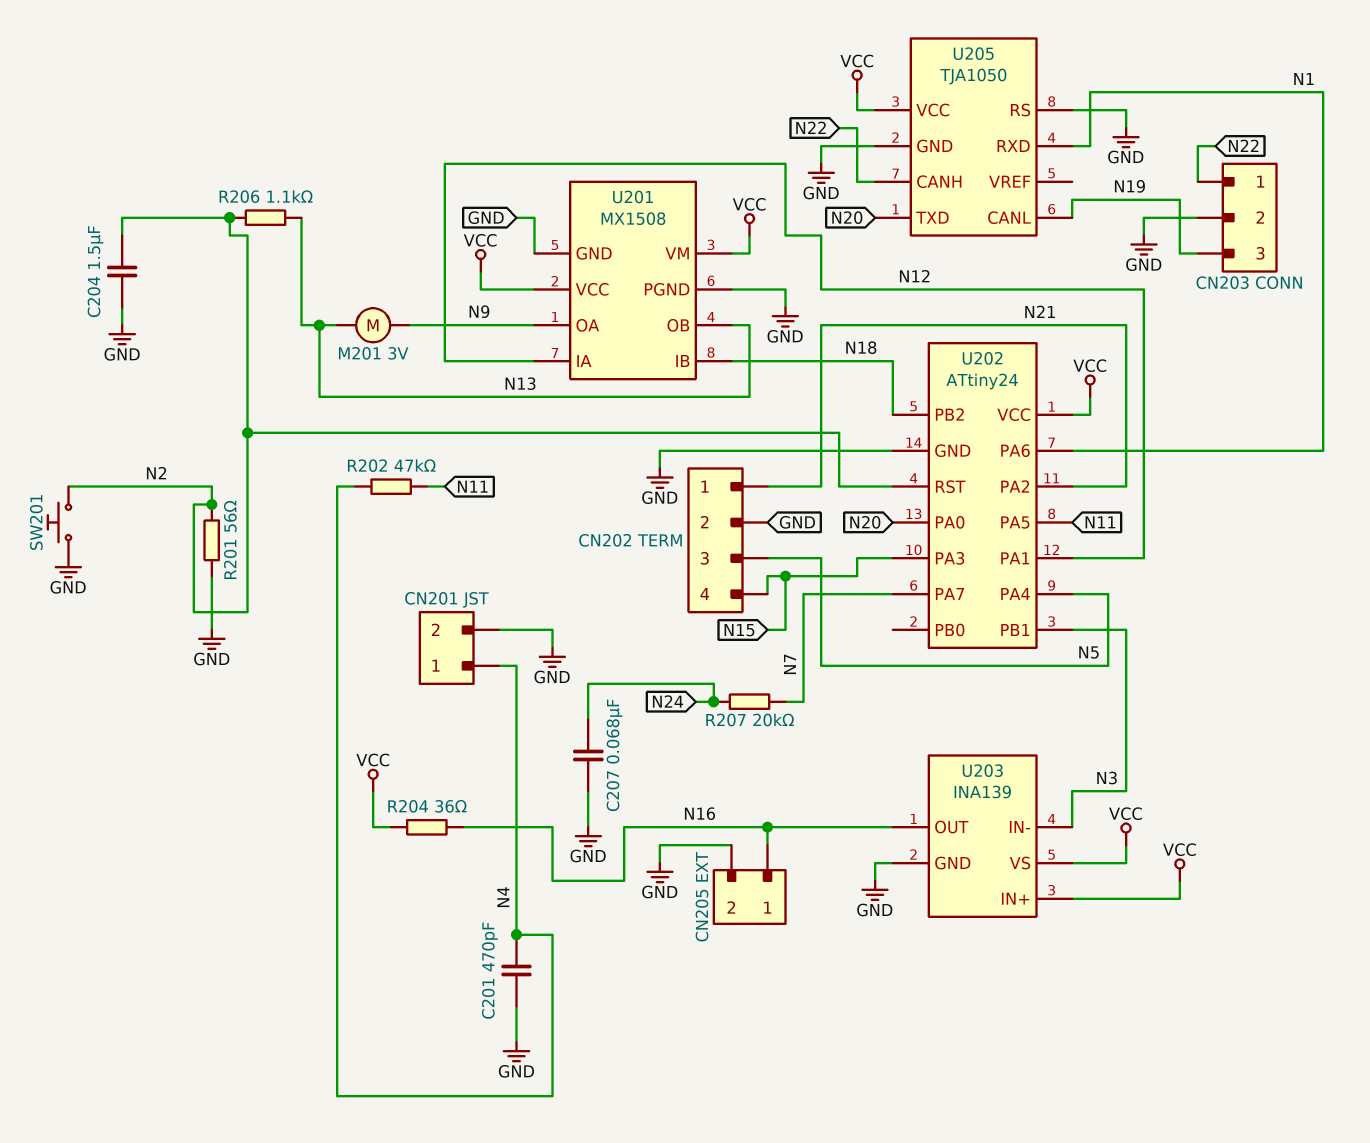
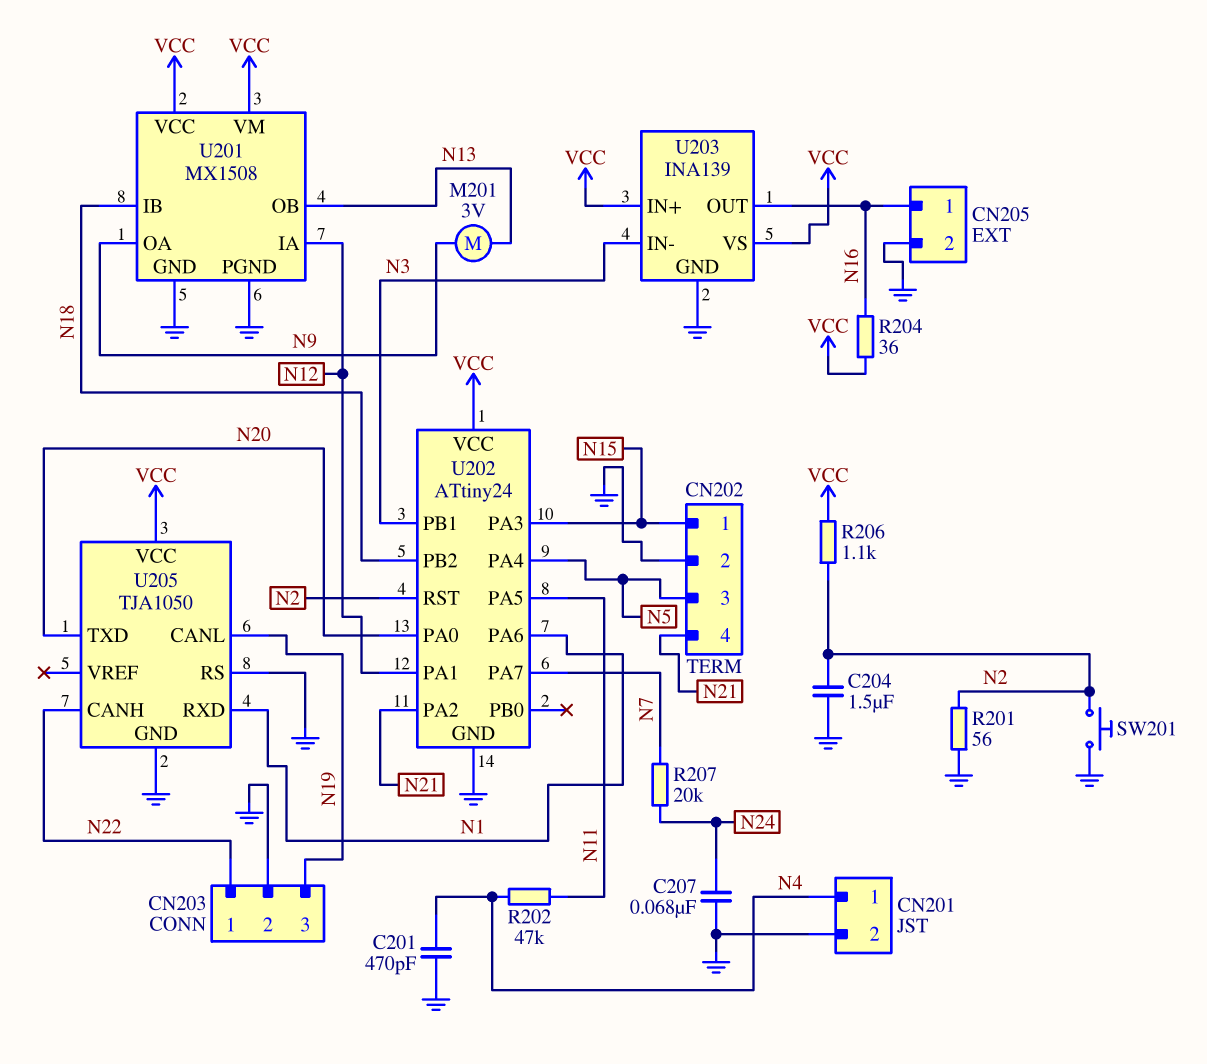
CN202 pin 1: N21 -> N15
CN202 pin 4: N15 -> N21
R206: 1.1k (N2, N13) -> 1.1k (N2, VCC)

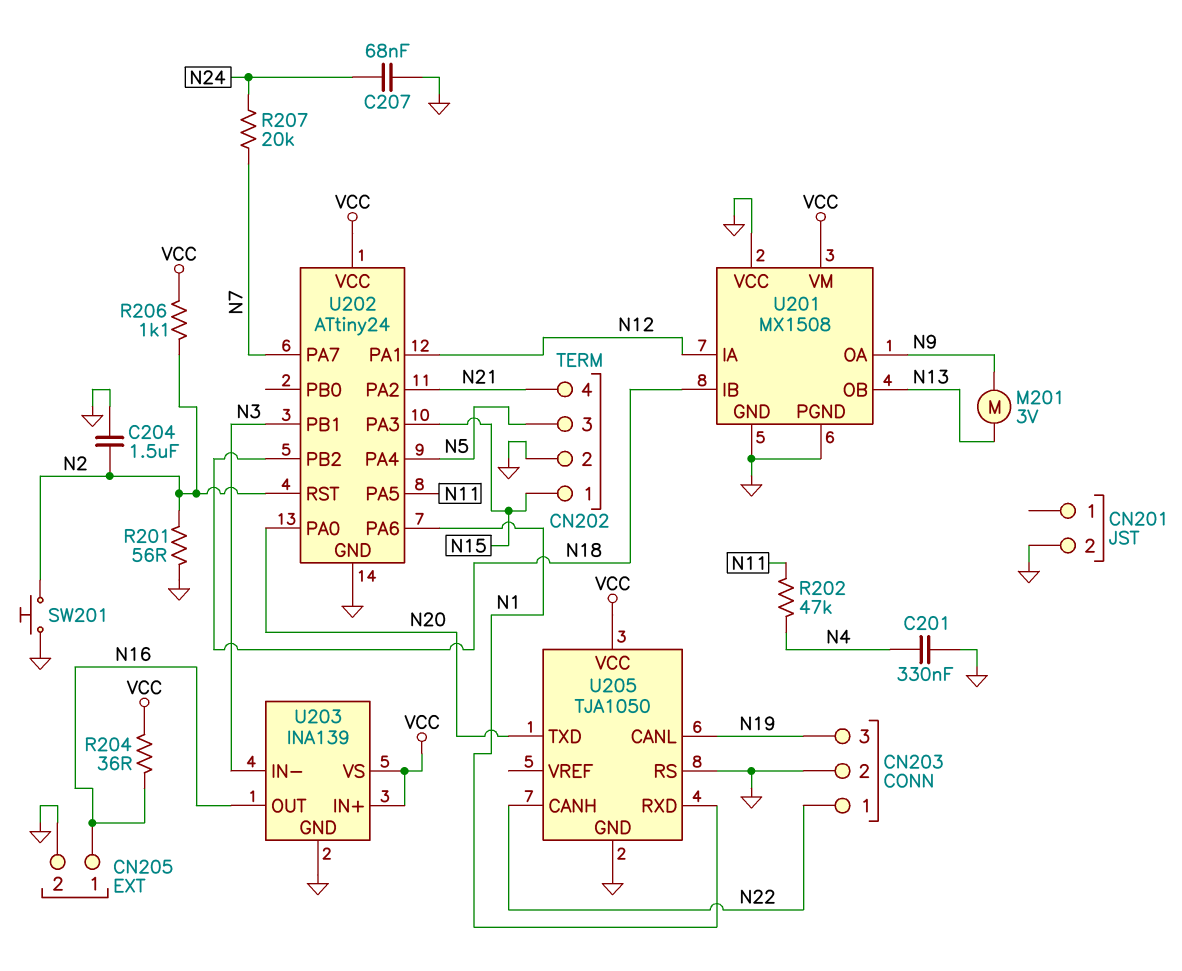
C201: 470pF (GND, N4) -> 330nF (GND, N4)
CN201 pin 1: N4 -> none
U201 pin VCC: VCC -> GND

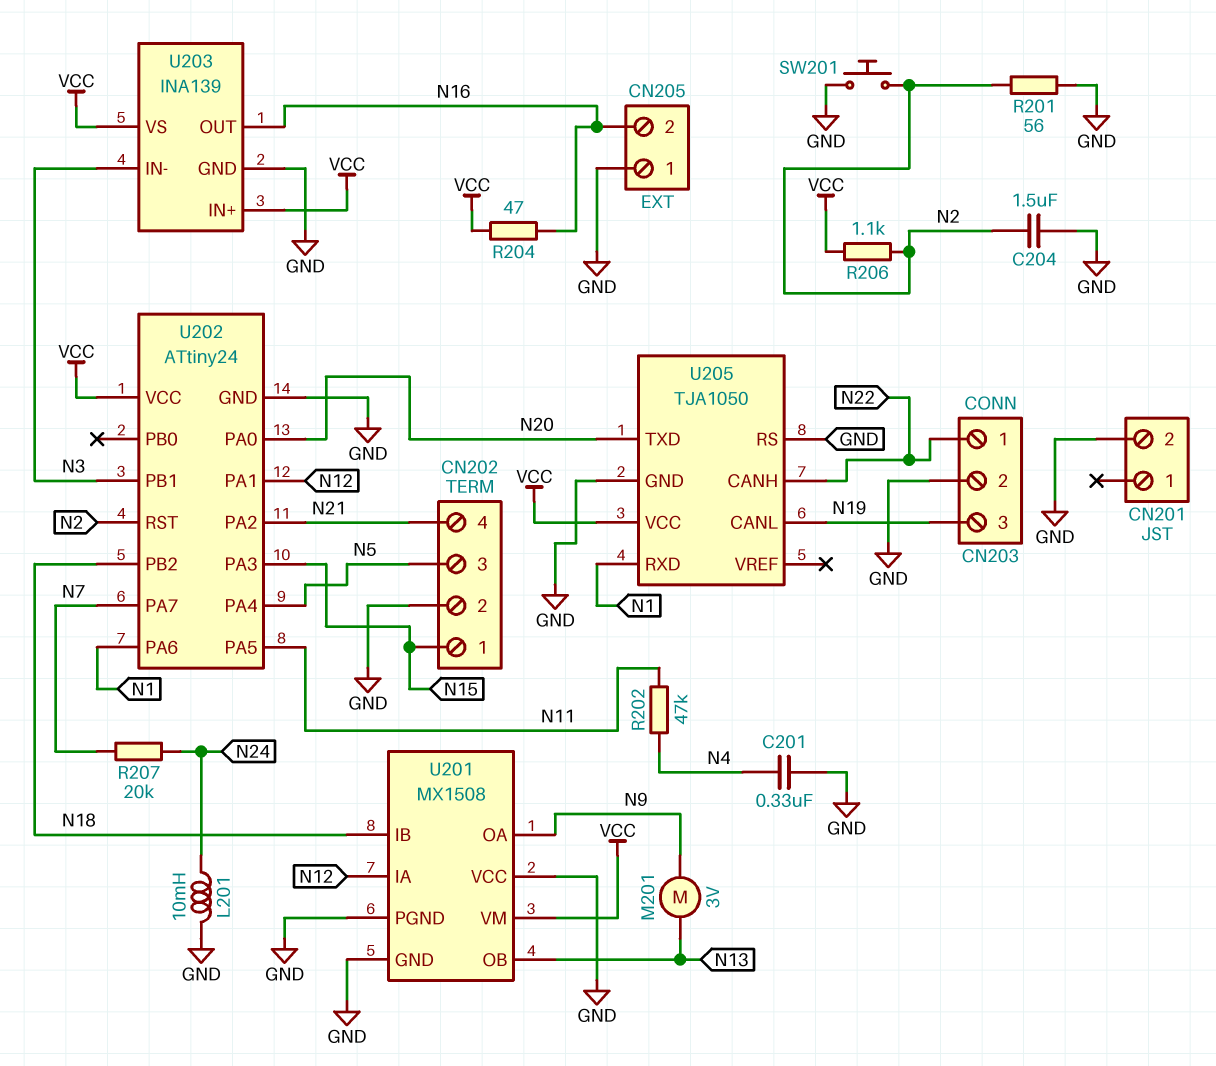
C207: 68nF (GND, N24) -> none
CN205 pin 1: N16 -> GND
CN205 pin 2: GND -> N16
L201: none -> 10mH (GND, N24)
R204: 36 (N16, VCC) -> 47 (N16, VCC)

